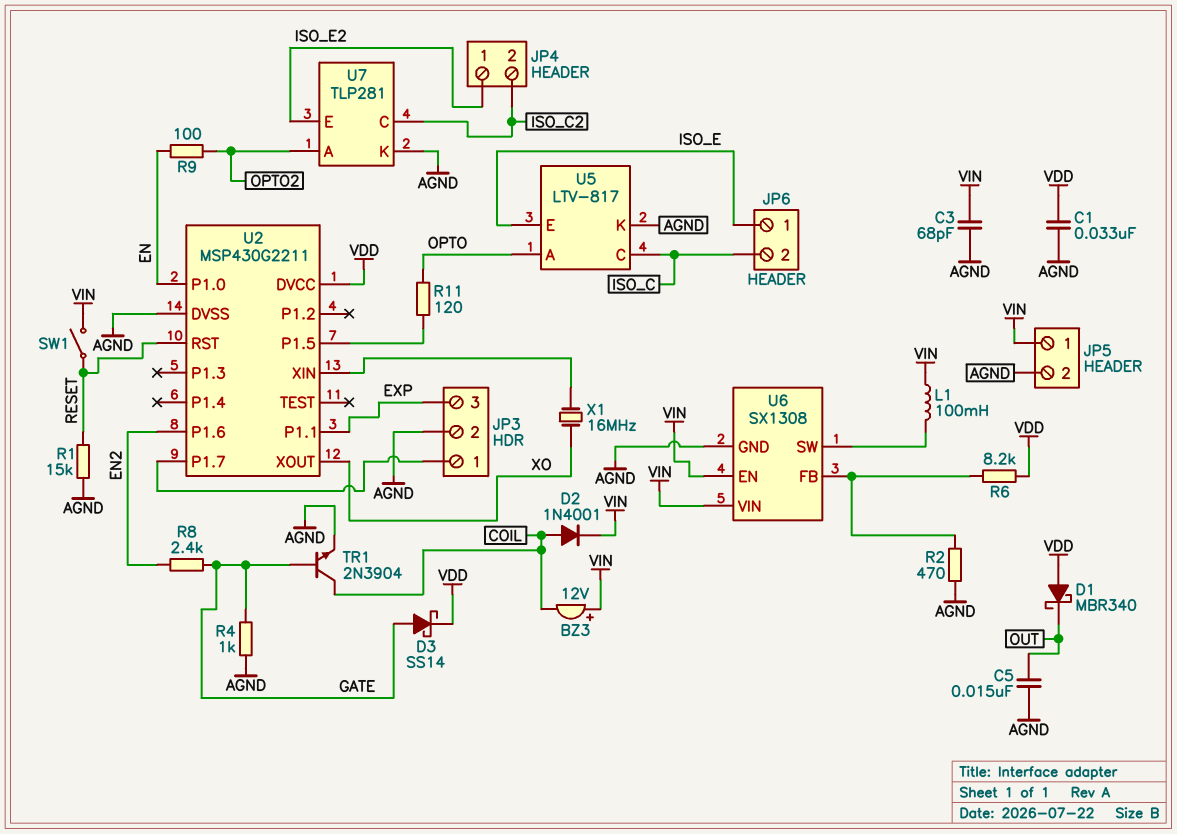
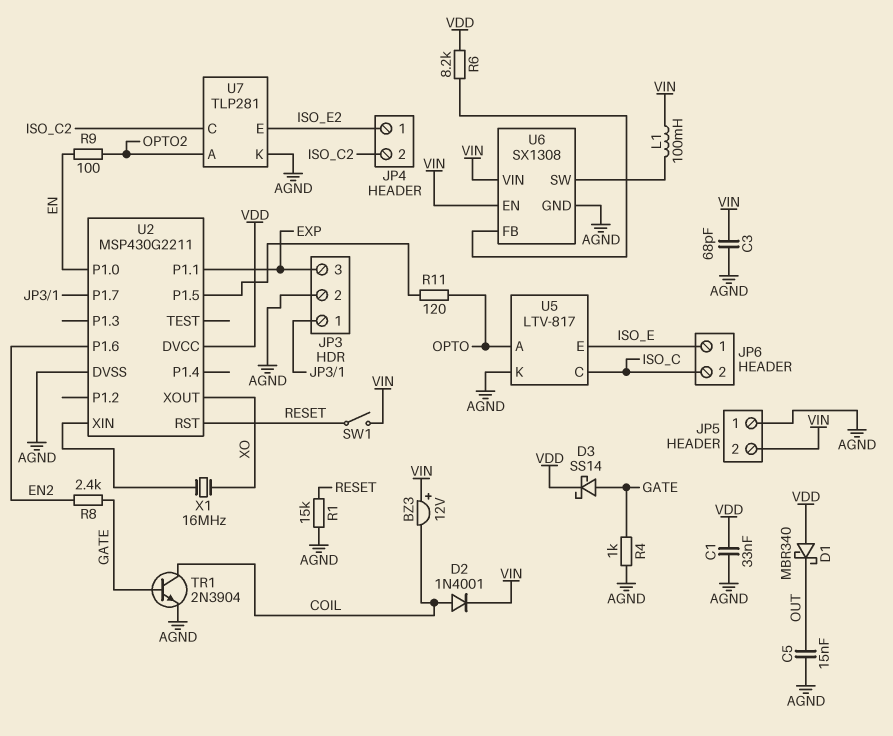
JP5 pin 1: VIN -> AGND
JP5 pin 2: AGND -> VIN
R2: 470 (AGND, U6/FB) -> none

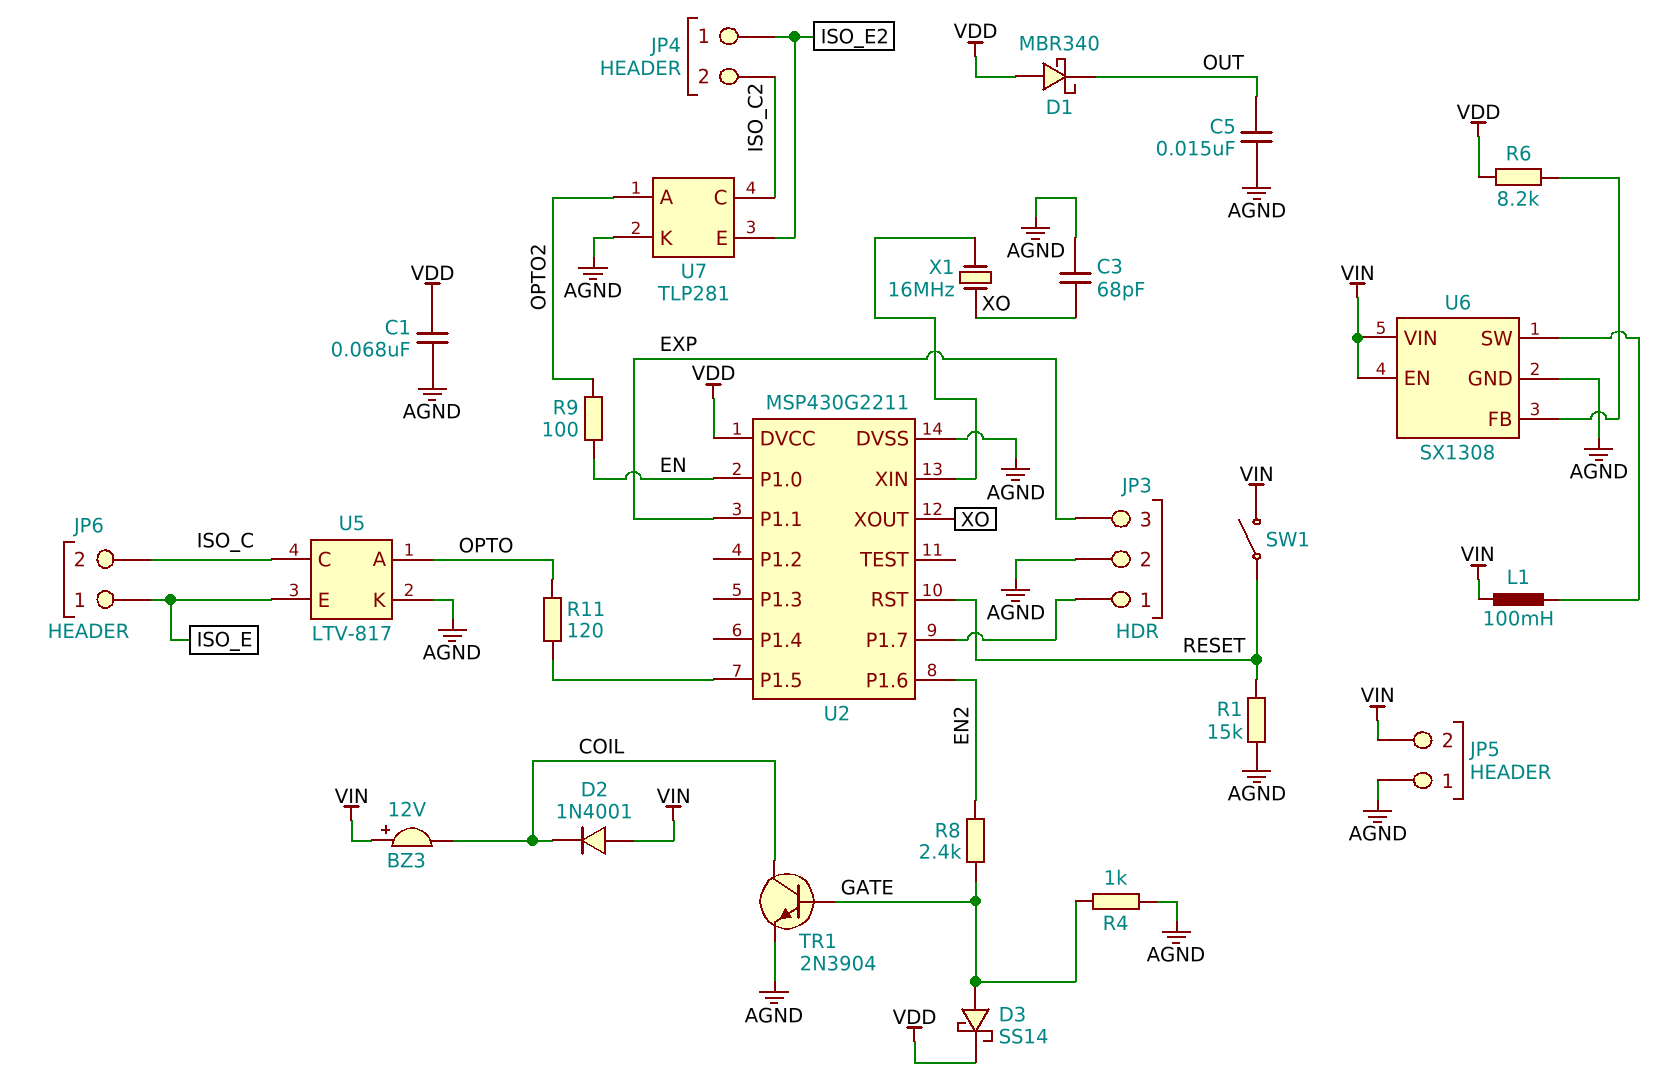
C1: 33nF (AGND, VDD) -> 68nF (AGND, VDD)
C3: 68pF (AGND, VIN) -> 68pF (AGND, XO)
D2: diode 1N4001 (A COIL, K VIN) -> diode 1N4001 (A VIN, K COIL)

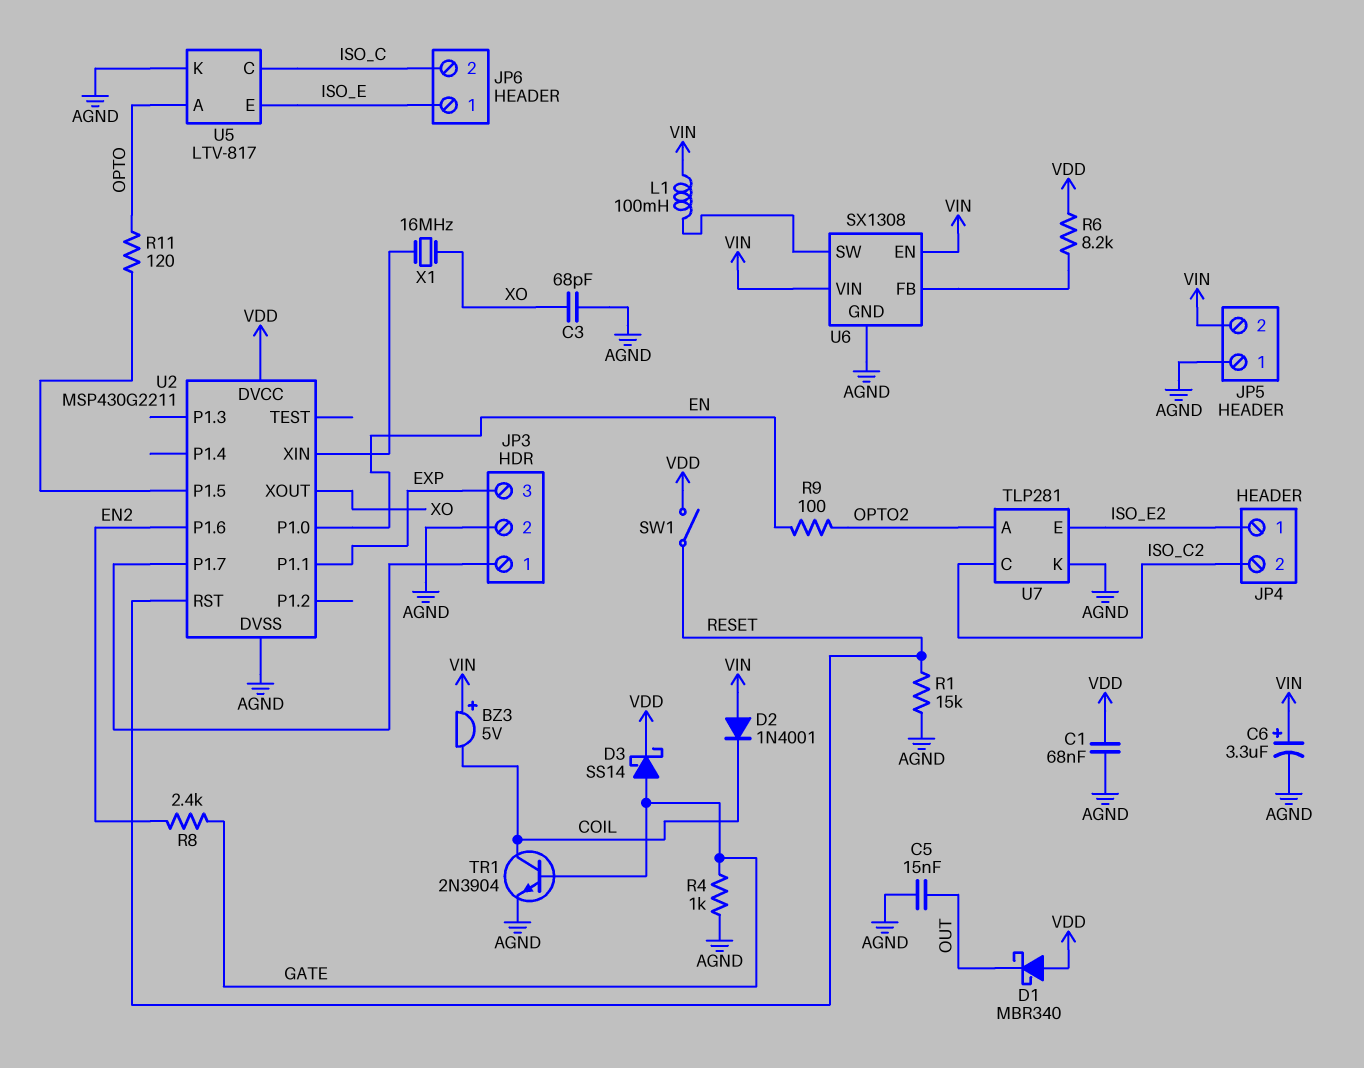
BZ3: buzzer 12V (plus VIN, minus COIL) -> buzzer 5V (plus VIN, minus COIL)
C6: none -> 3.3uF (plus VIN, minus AGND)
SW1: switch (RESET, VIN) -> switch (RESET, VDD)

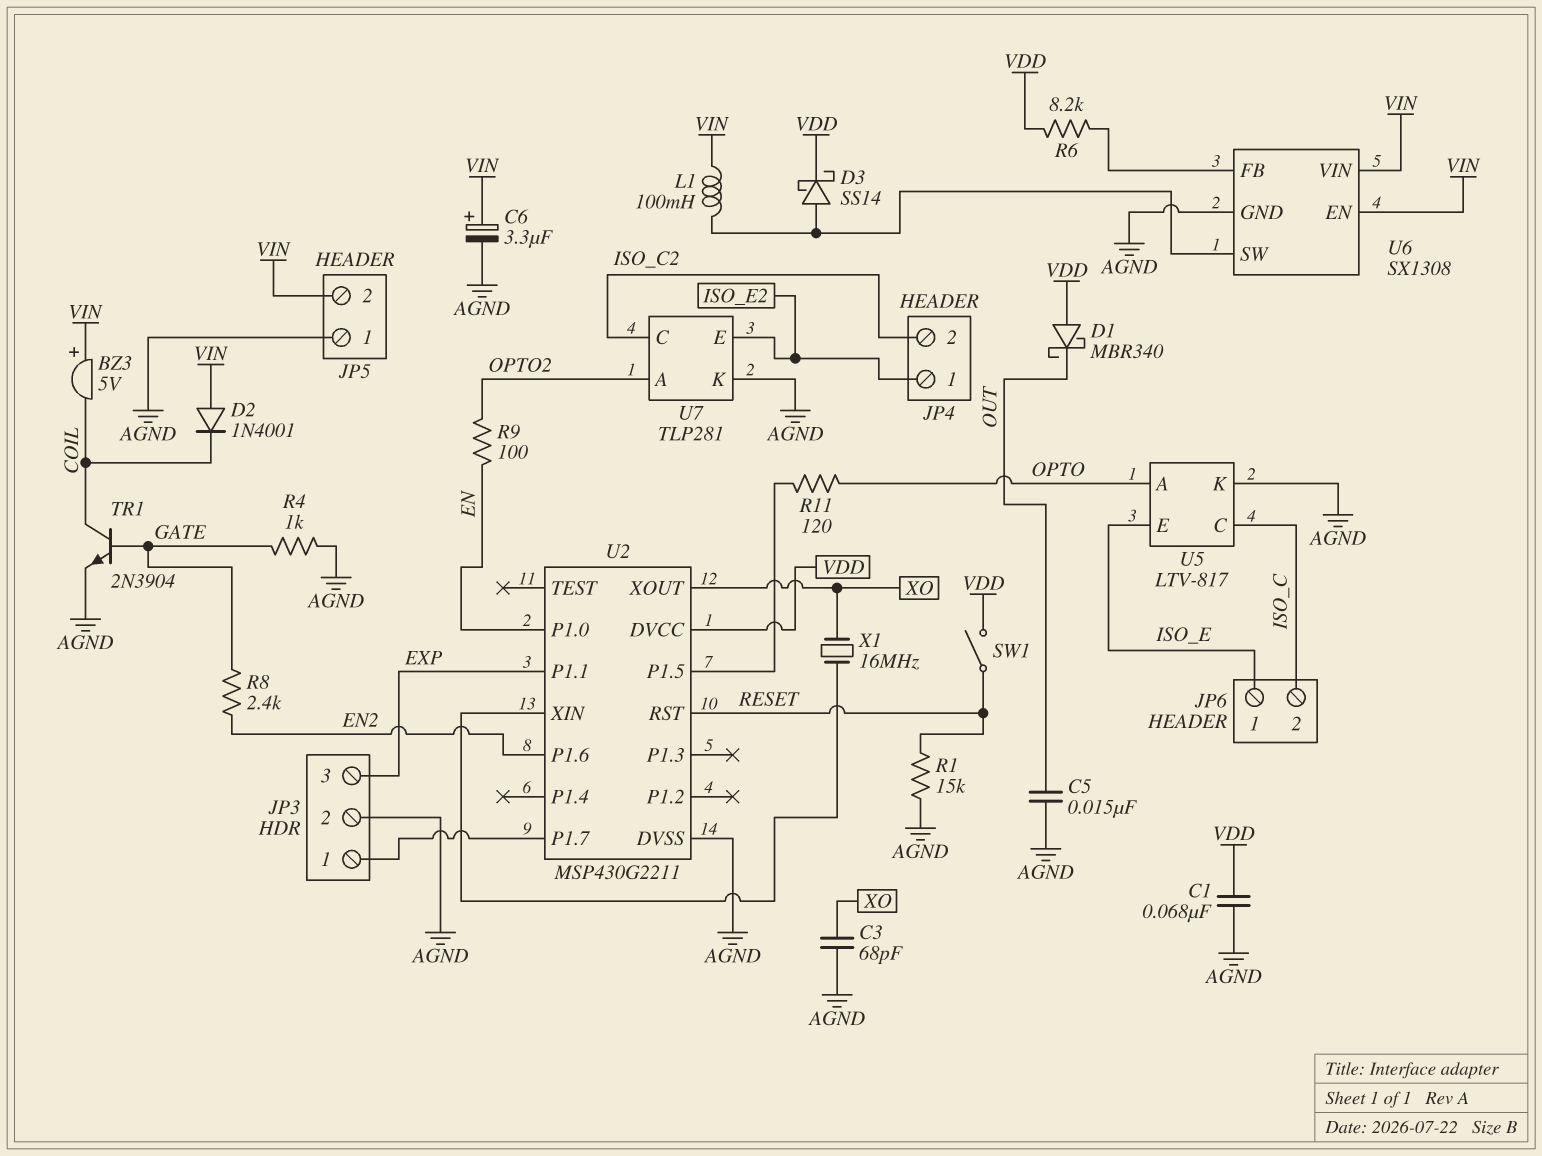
D3: schottky SS14 (A GATE, K VDD) -> schottky SS14 (A U6/SW, K VDD)

